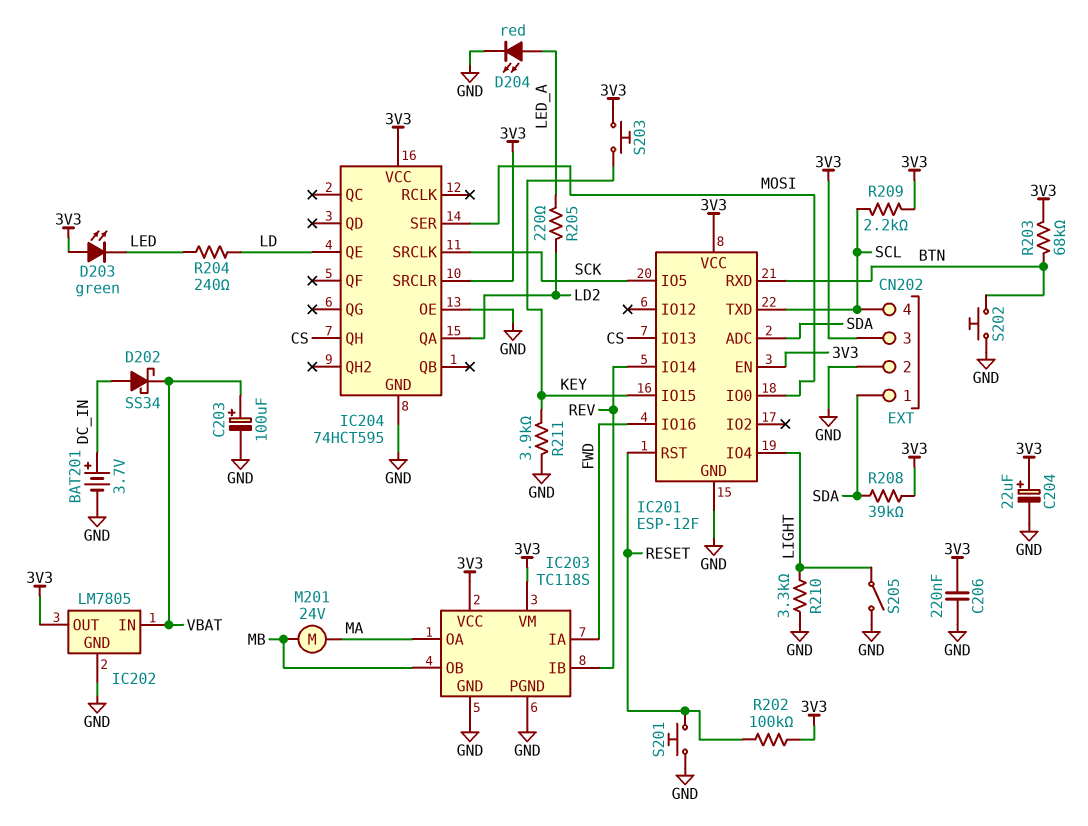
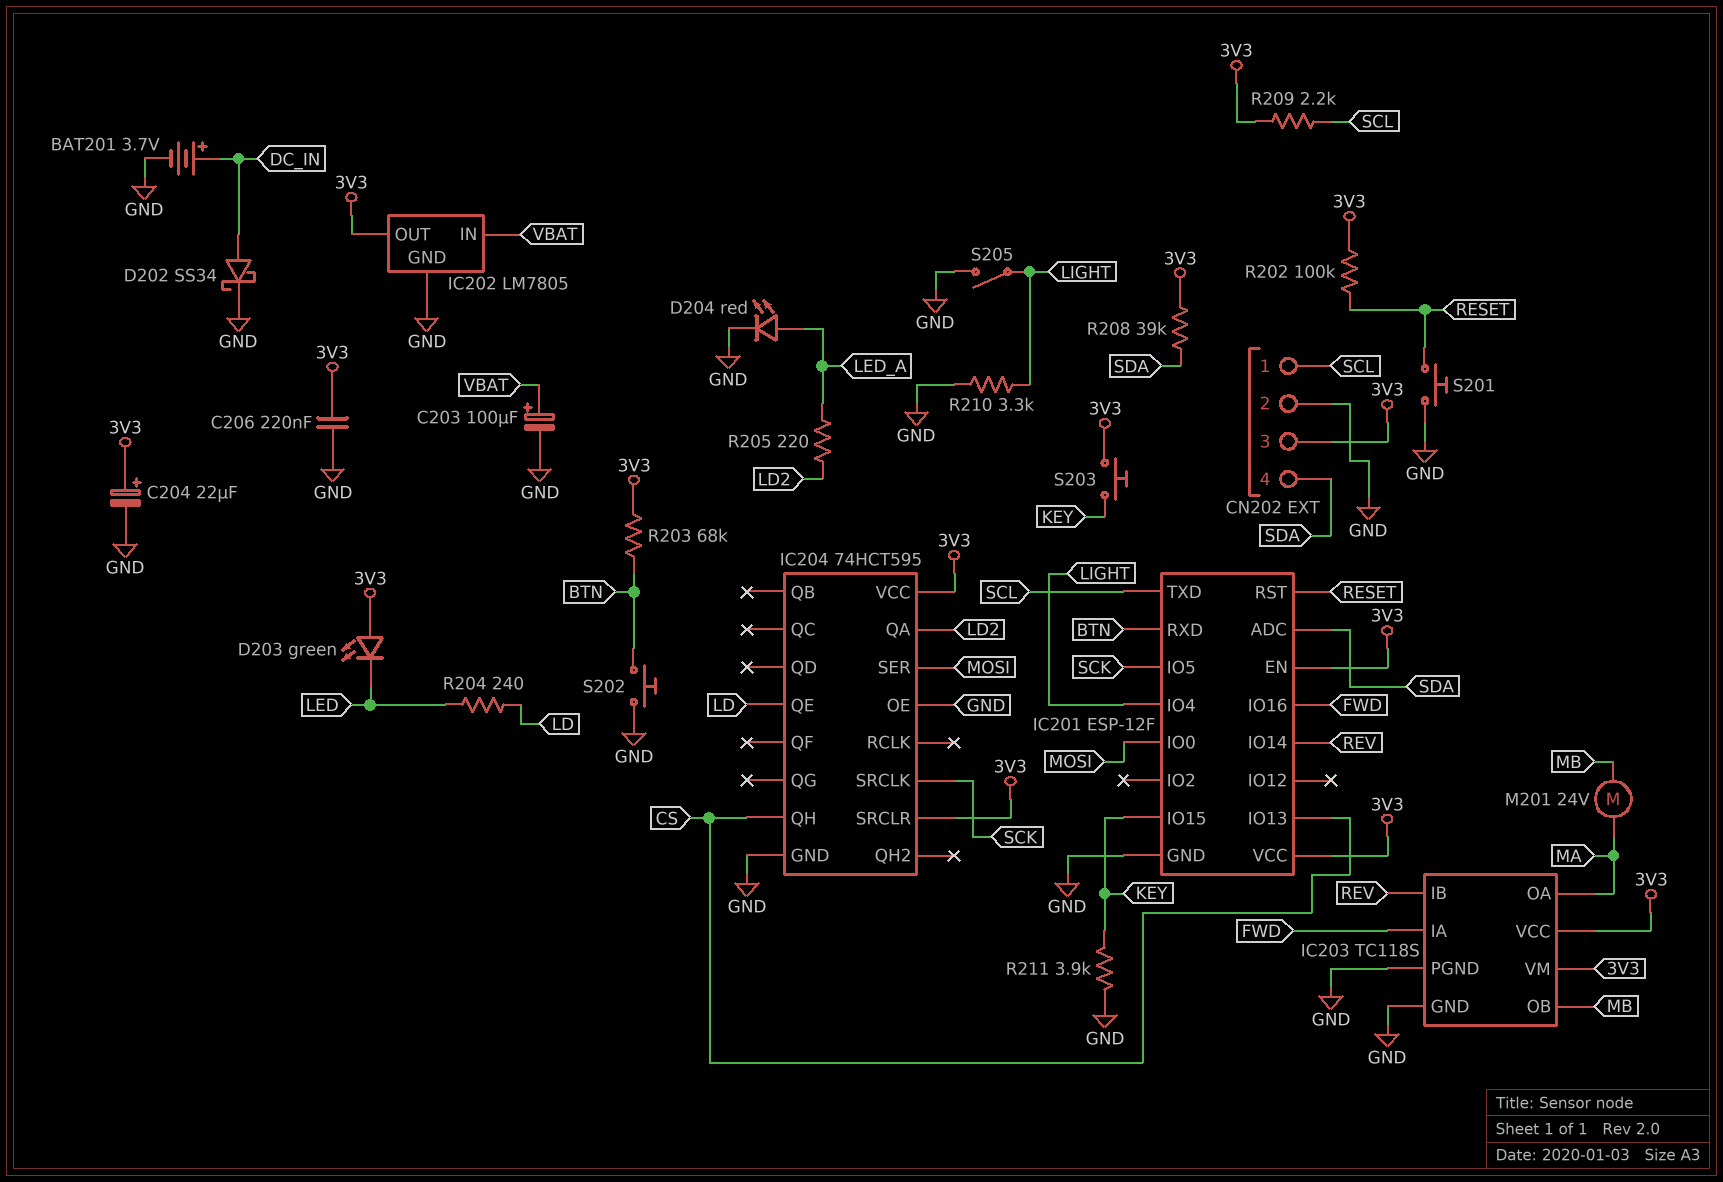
CN202 pin 1: SDA -> SCL
CN202 pin 4: SCL -> SDA
D202: schottky SS34 (A DC_IN, K VBAT) -> schottky SS34 (A DC_IN, K GND)

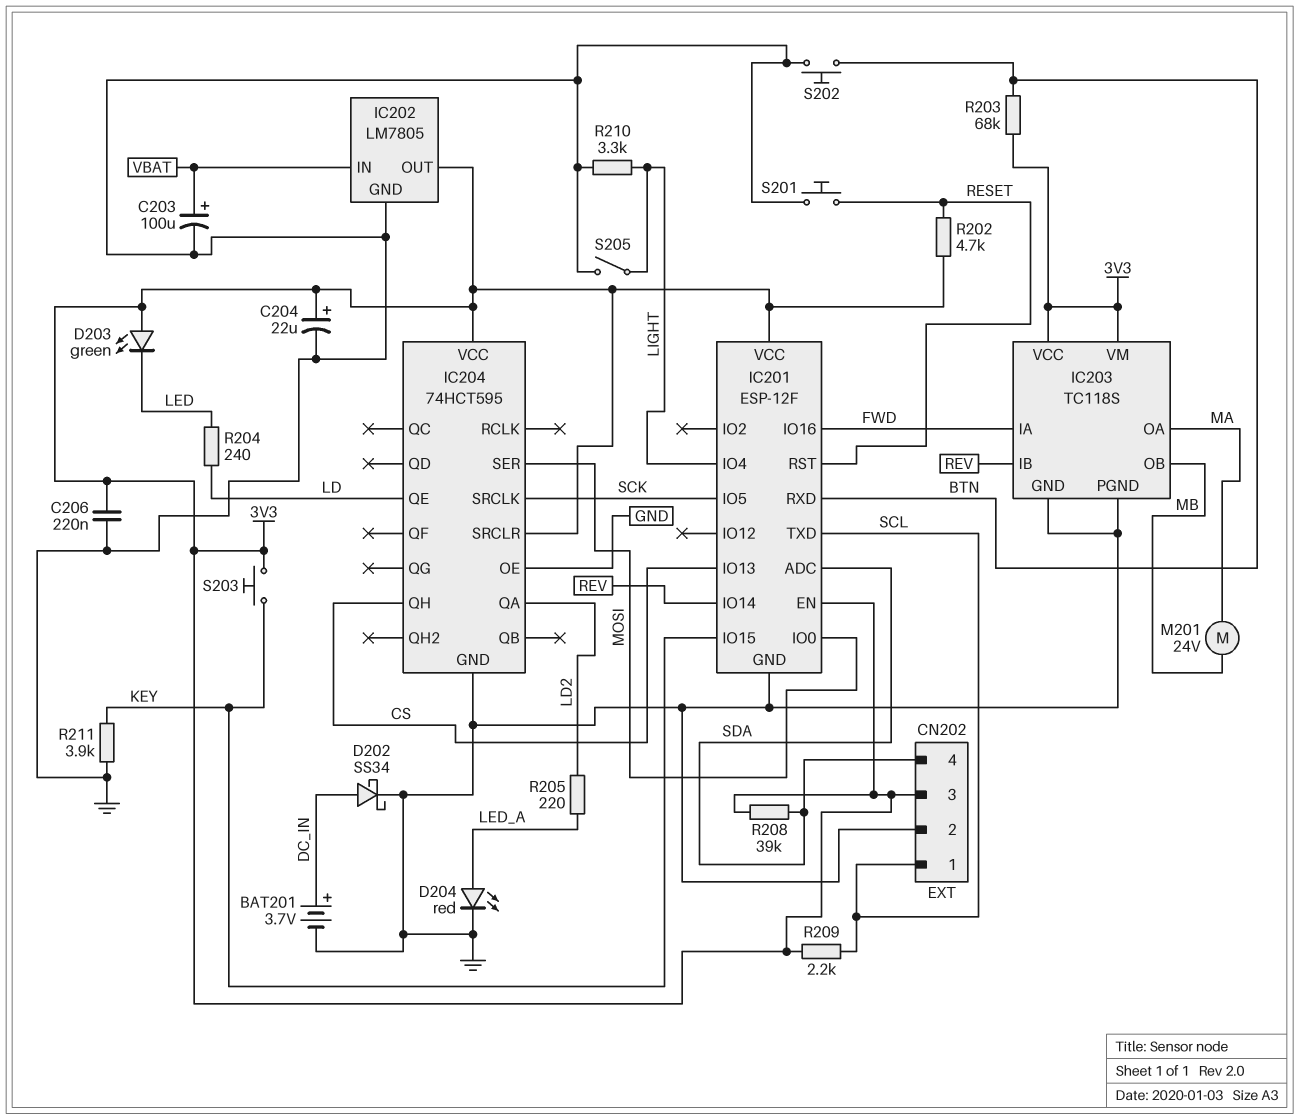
R202: 100k (3V3, RESET) -> 4.7k (3V3, RESET)

